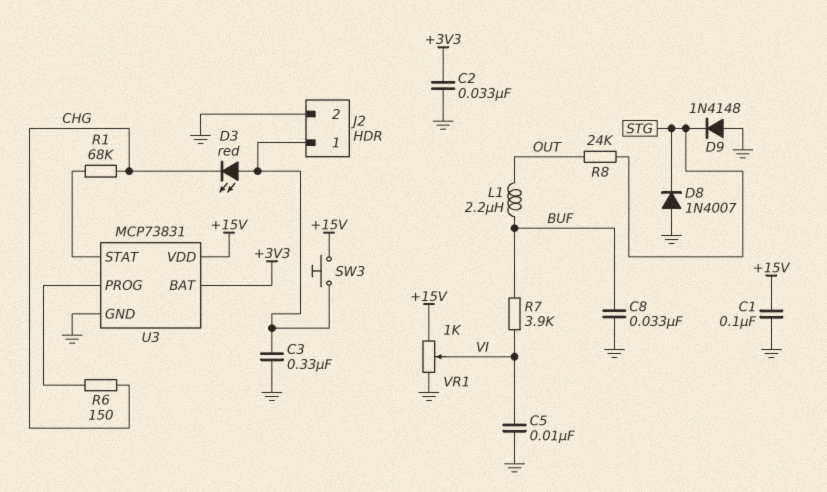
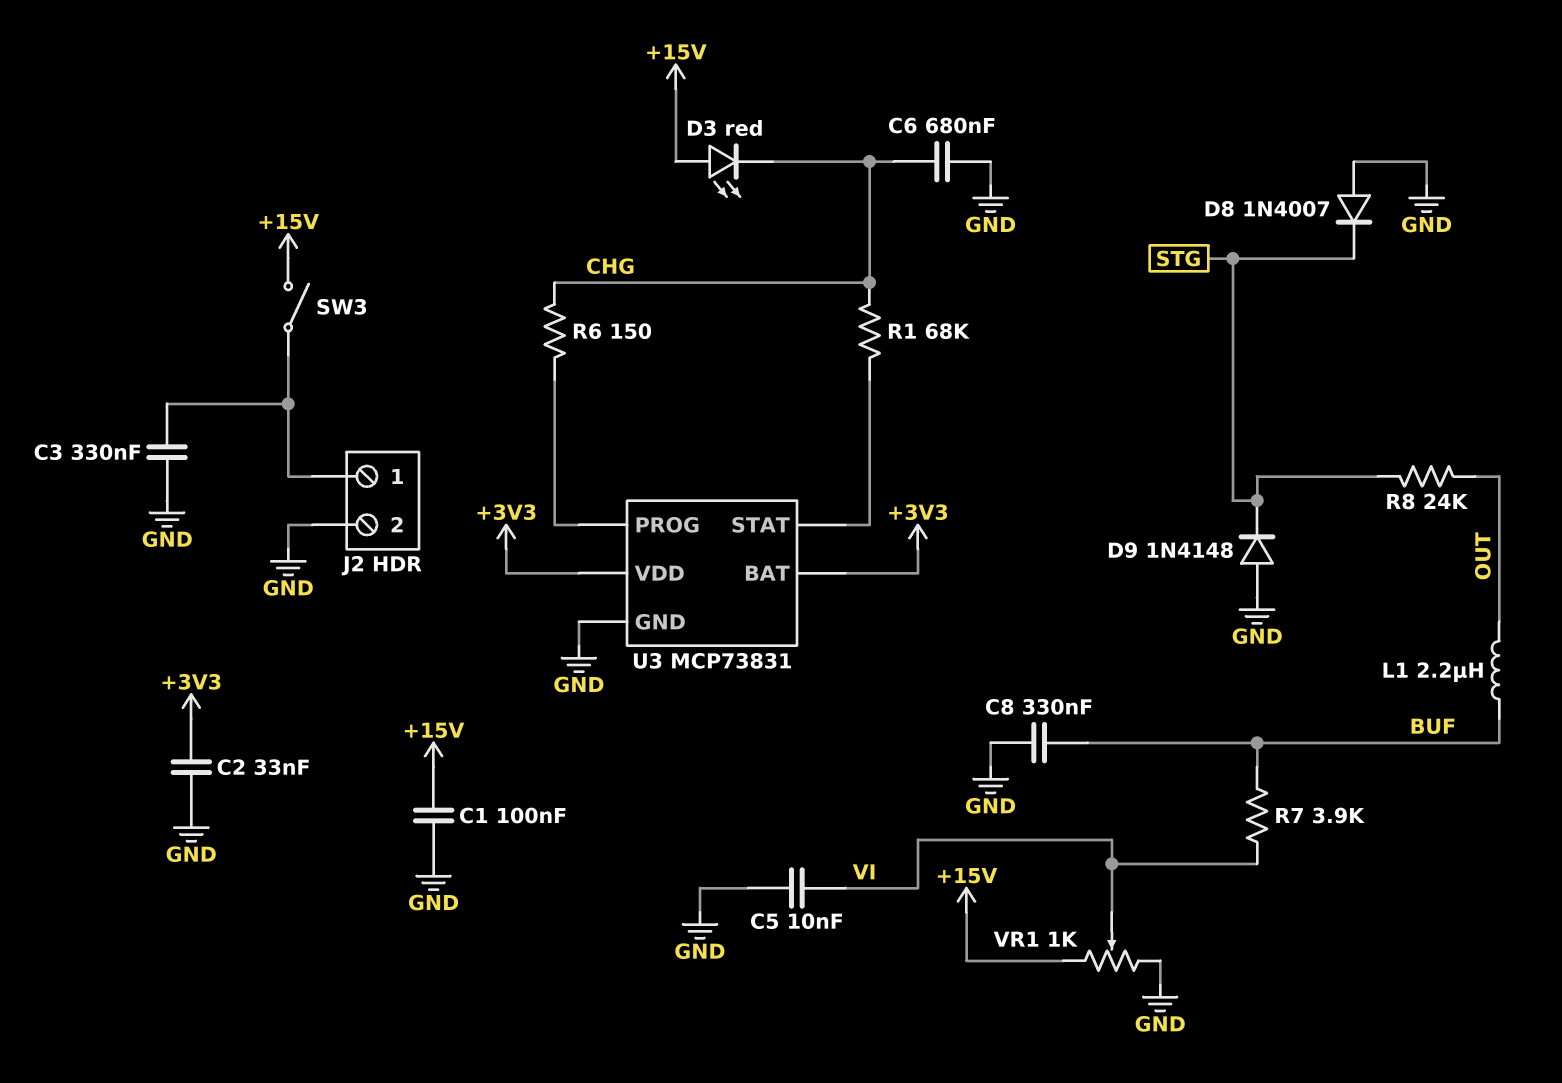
C6: none -> 680nF (CHG, GND)
C8: 33nF (BUF, GND) -> 330nF (BUF, GND)
D3: LED red (A J2/1, K CHG) -> LED red (A +15V, K CHG)
SW3: button (+15V, J2/1) -> switch (+15V, J2/1)
U3 pin VDD: +15V -> +3V3

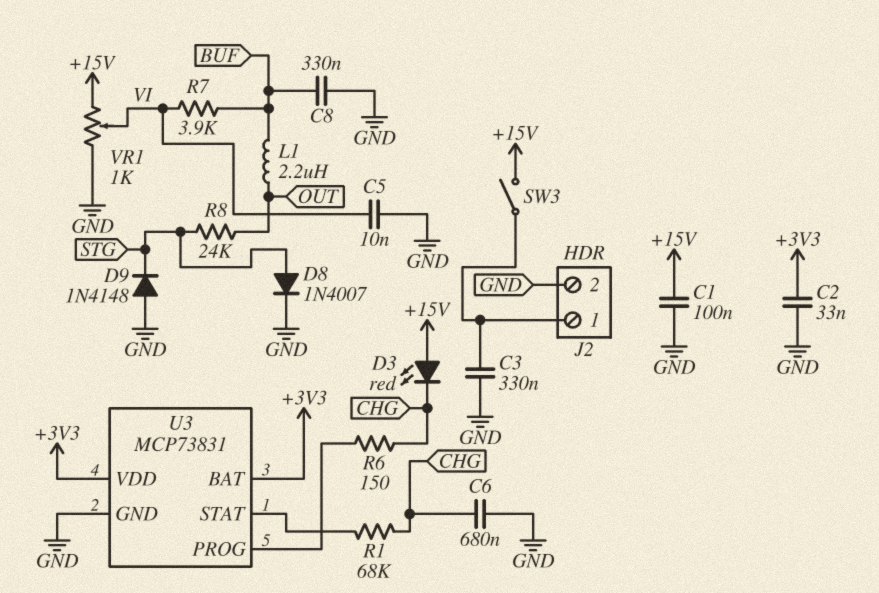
D8: diode 1N4007 (A GND, K STG) -> diode 1N4007 (A STG, K GND)

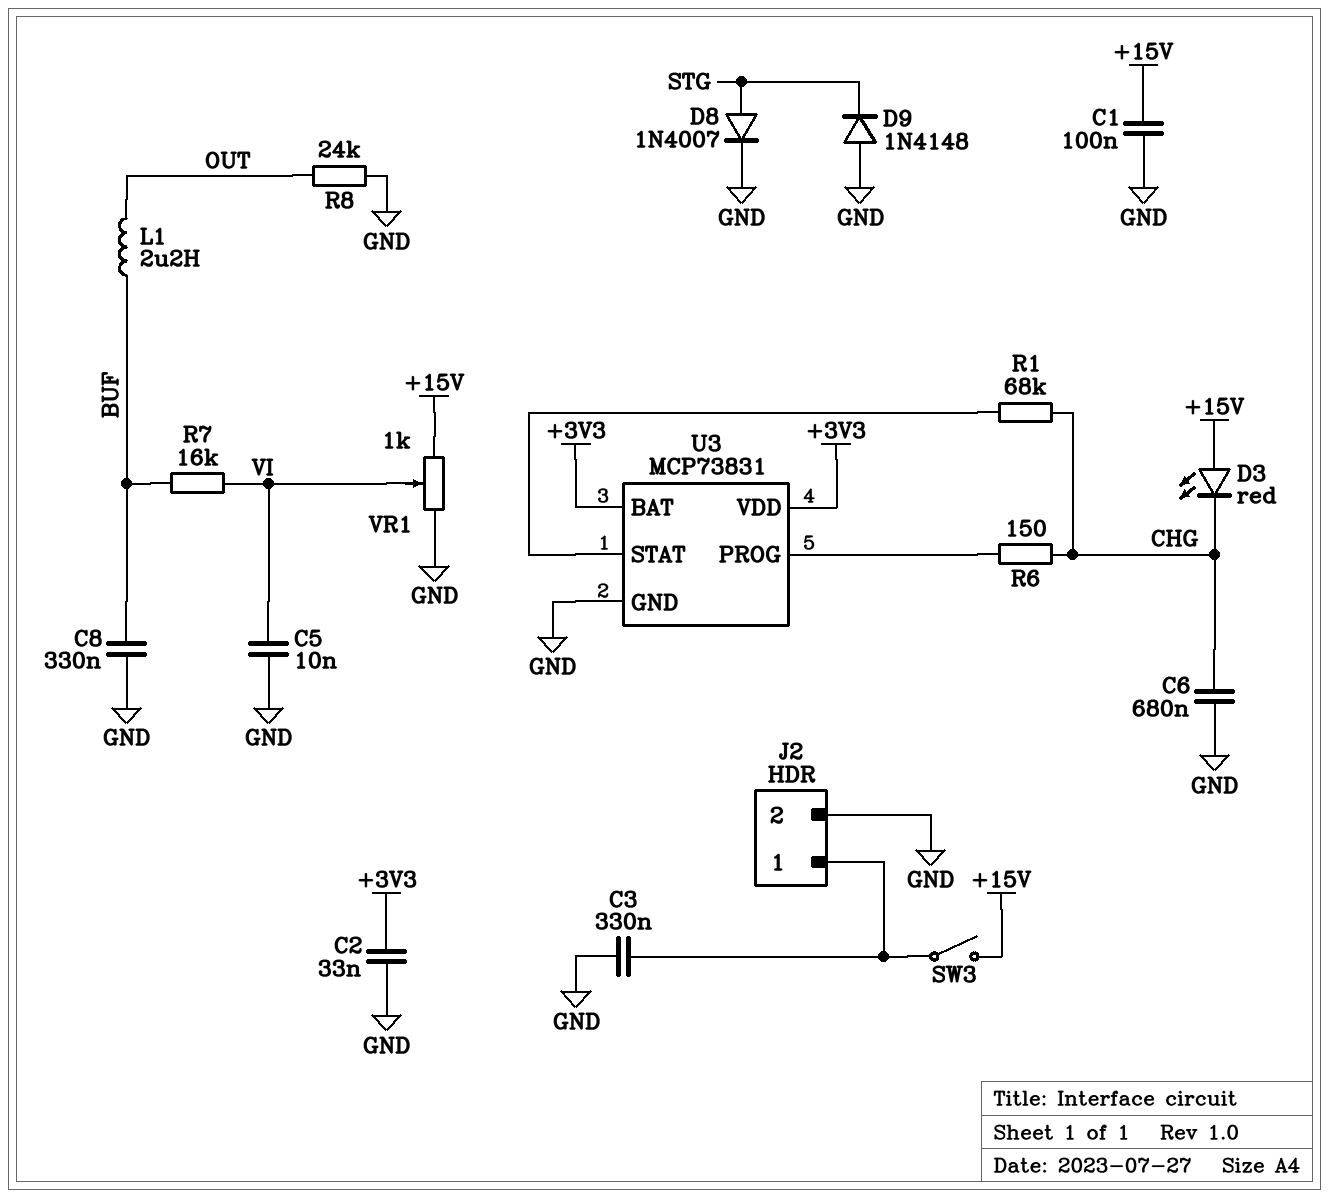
R7: 3.9k (BUF, VI) -> 16k (BUF, VI)
R8: 24k (OUT, STG) -> 24k (GND, OUT)

